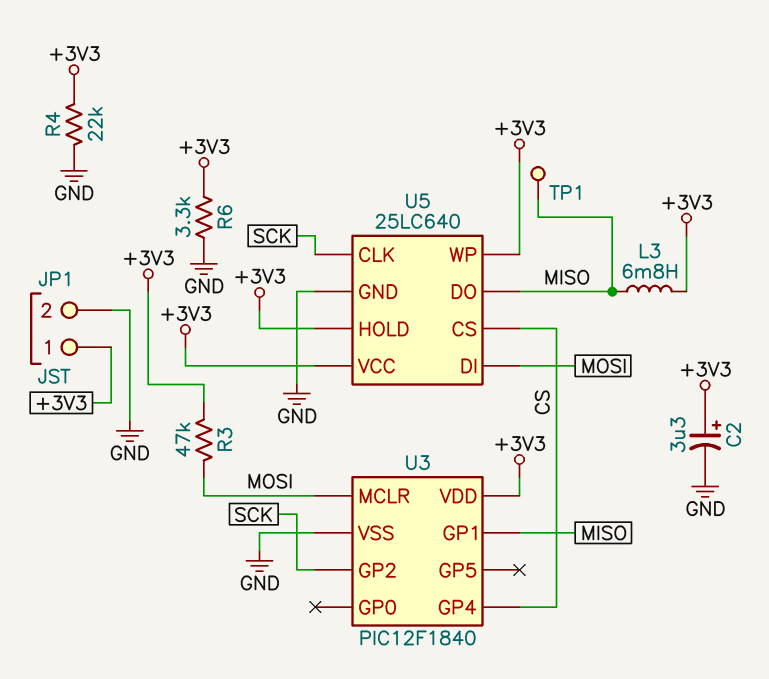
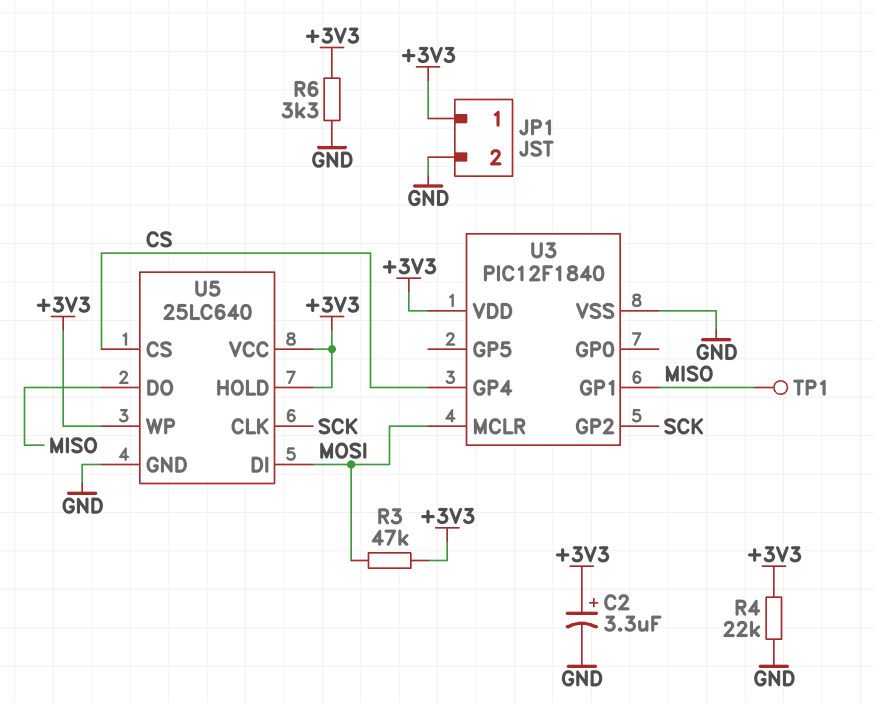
L3: 6.8mH (+3V3, MISO) -> none

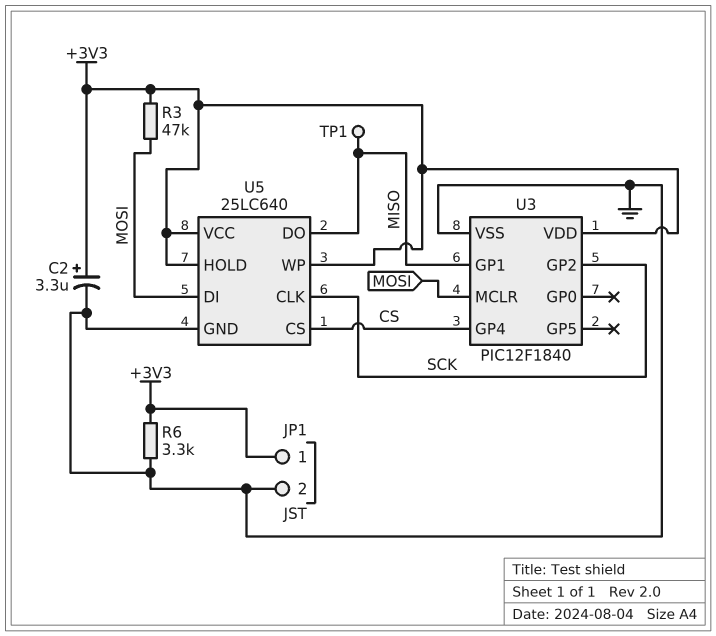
R4: 22k (+3V3, GND) -> none

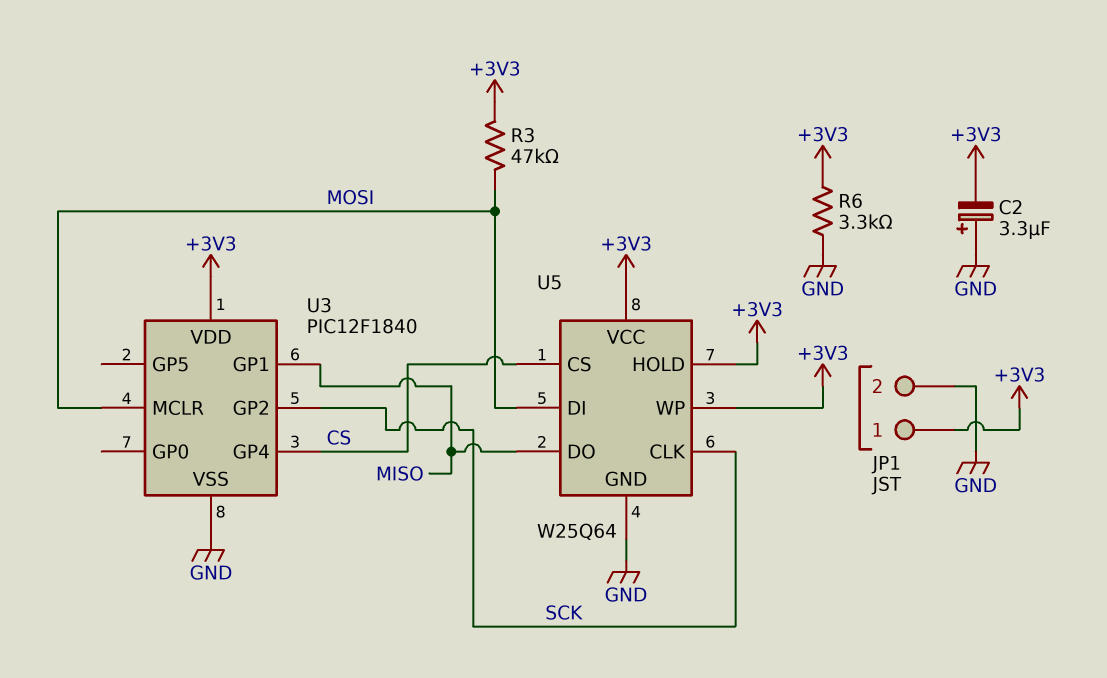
C2: 3.3uF (plus +3V3, minus GND) -> 3.3uF (plus GND, minus +3V3)
TP1: test point (MISO) -> none
U5: 25LC640 -> W25Q64

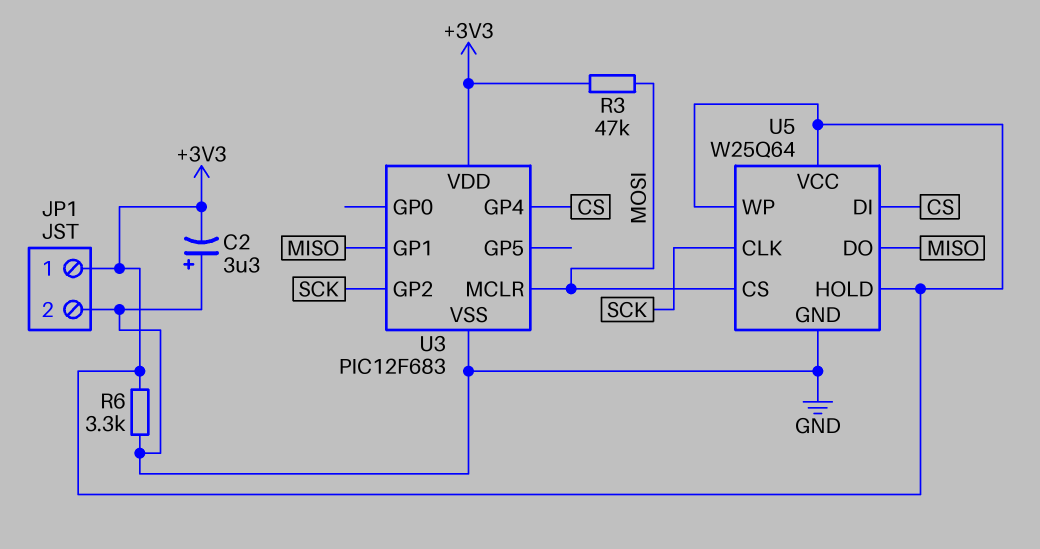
U3: PIC12F1840 -> PIC12F683
U5 pin CS: CS -> MOSI
U5 pin DI: MOSI -> CS

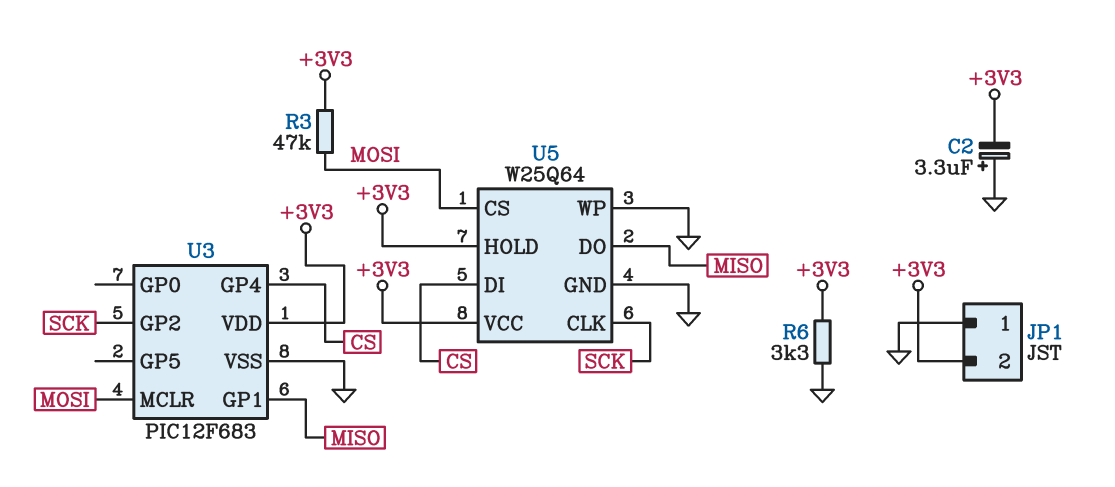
JP1 pin 1: +3V3 -> GND
JP1 pin 2: GND -> +3V3
U5 pin WP: +3V3 -> GND

